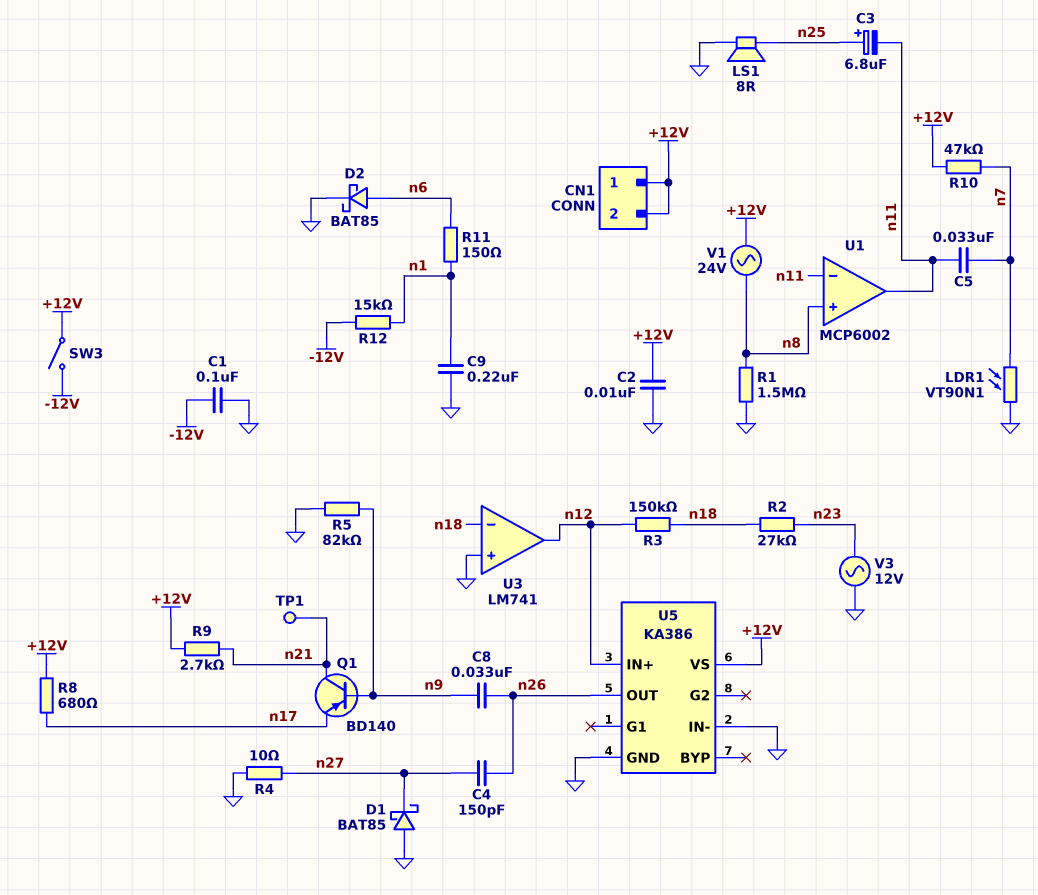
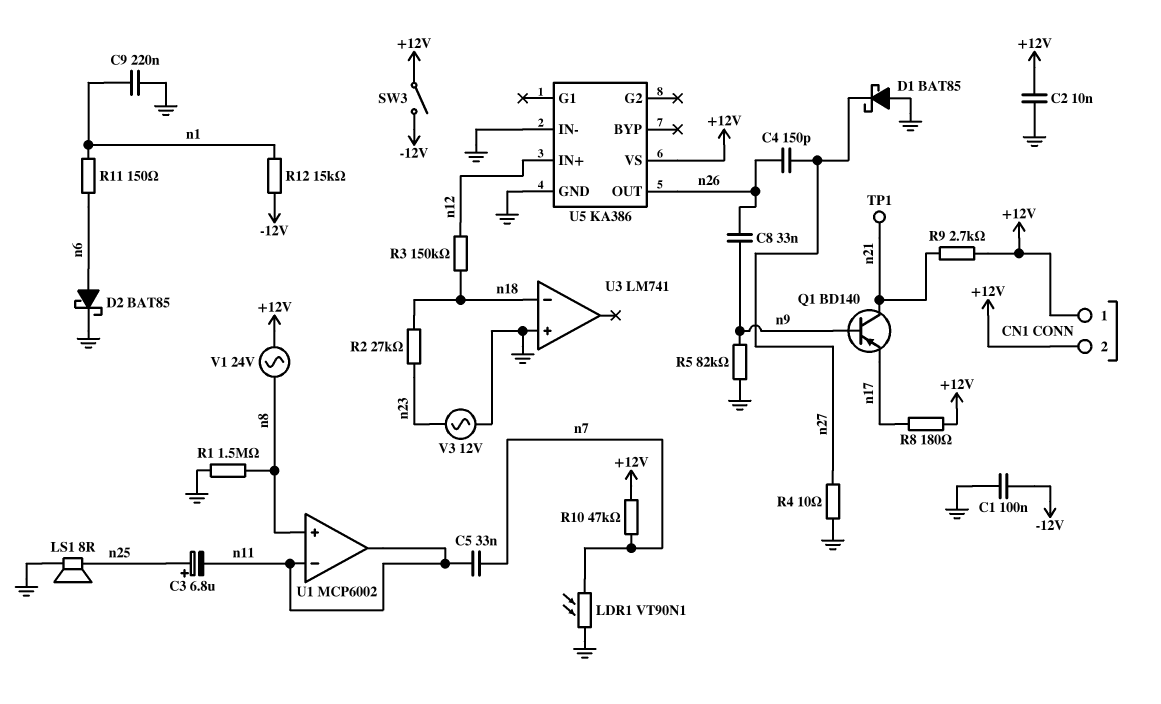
R8: 680 (+12V, n17) -> 180 (+12V, n17)
U3 pin out: n12 -> none

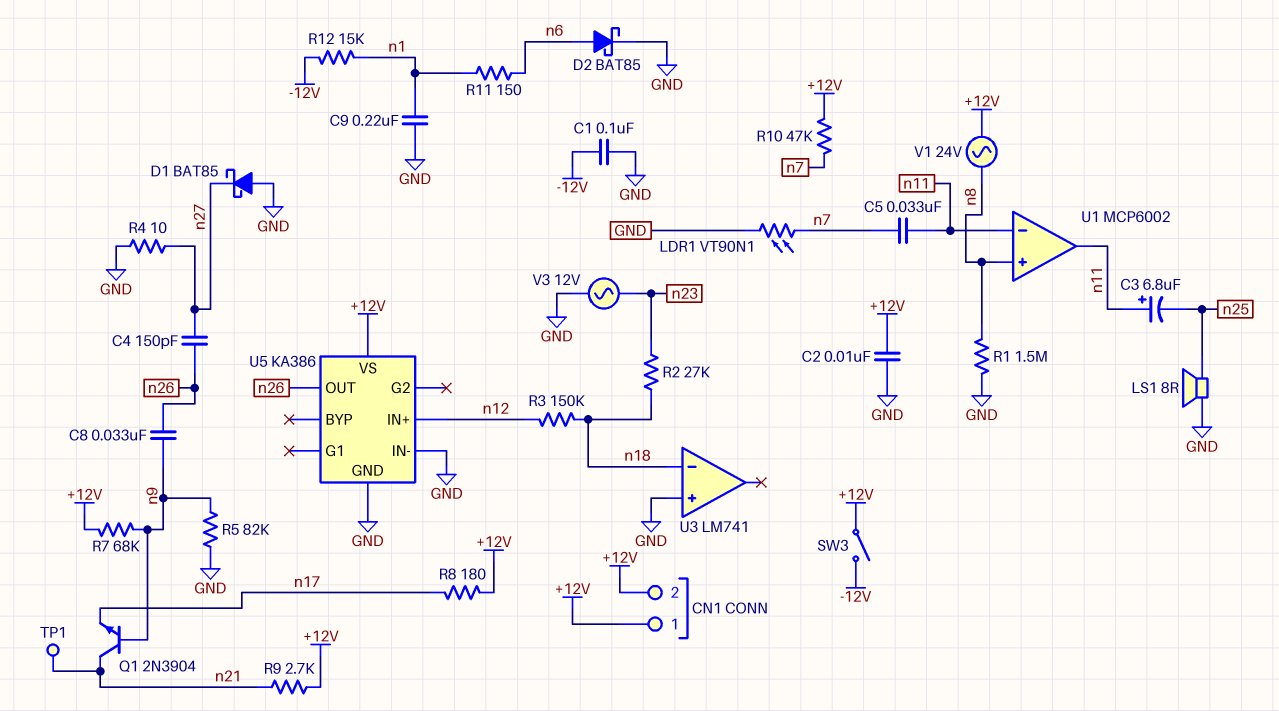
C3: 6.8uF (plus n25, minus n11) -> 6.8uF (plus n11, minus n25)
Q1: PNP BD140 (B n9, C n21, E n17) -> NPN 2N3904 (B n9, C n21, E n17)
R7: none -> 68k (+12V, n9)

